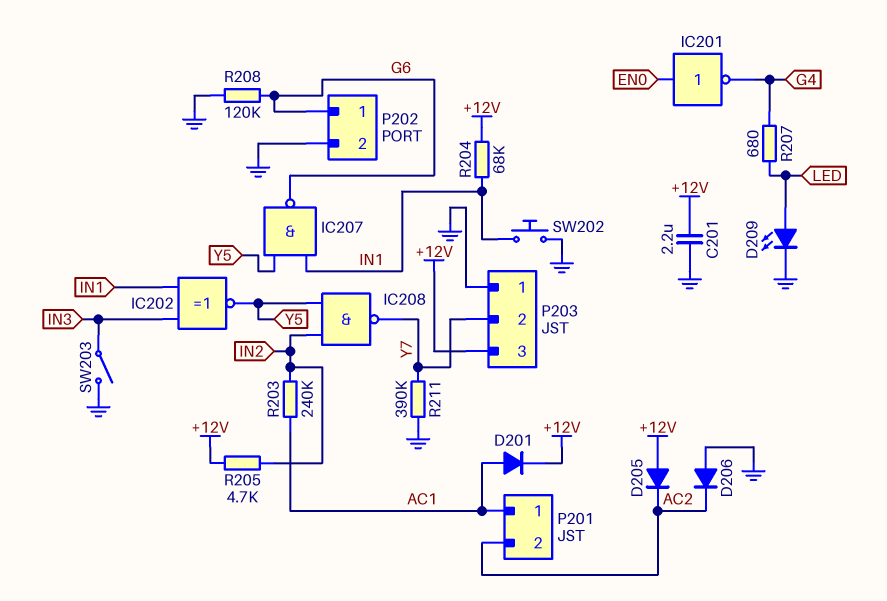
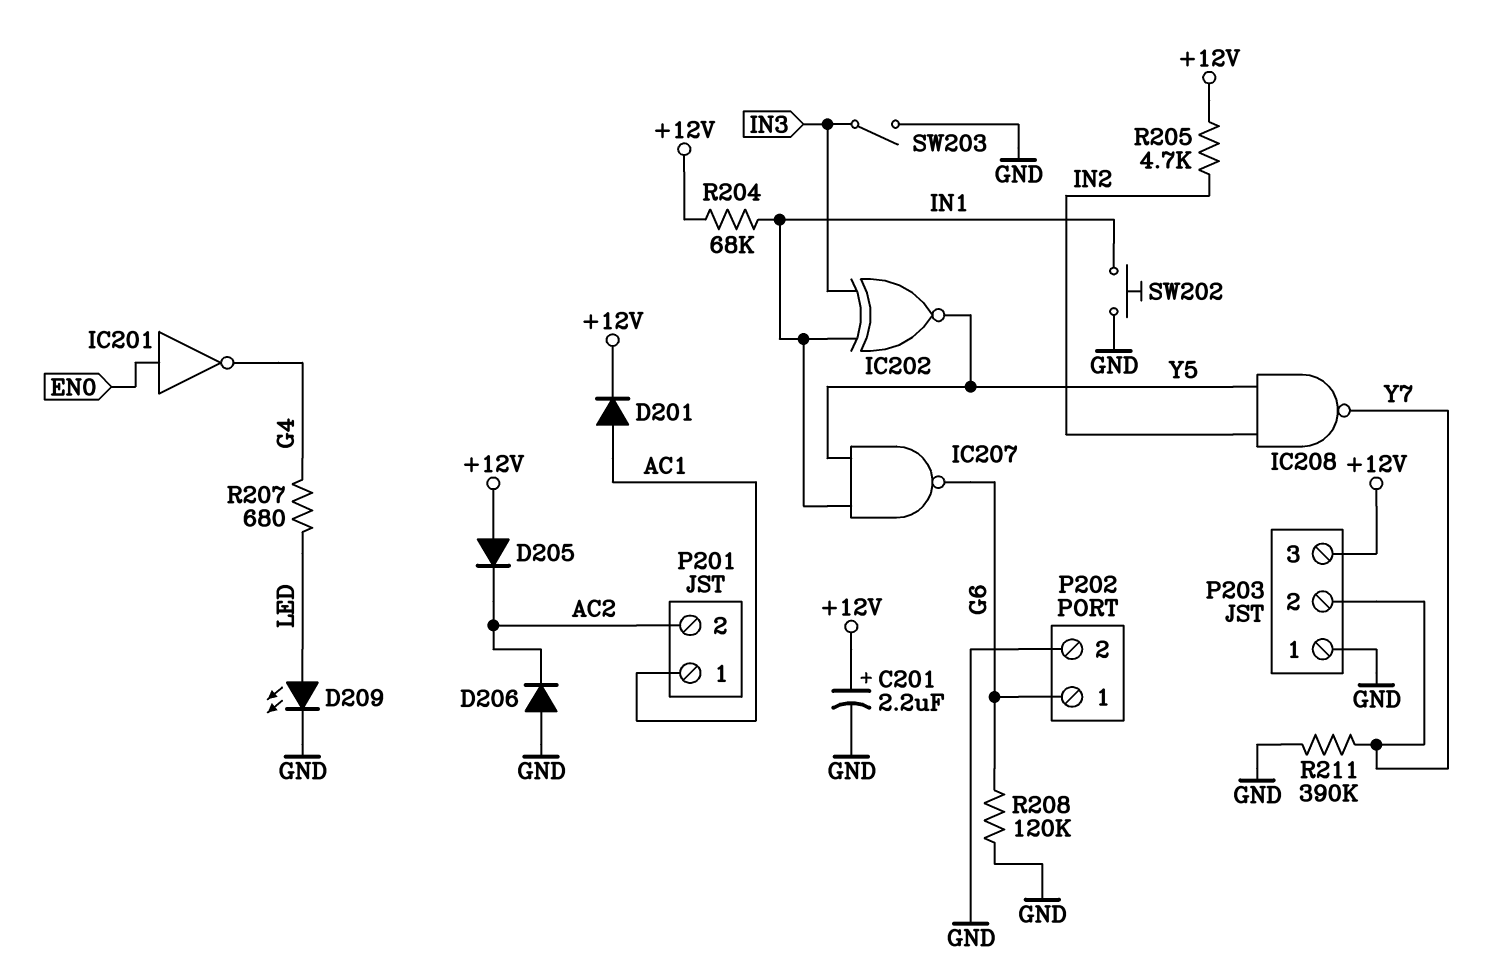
C201: 2.2uF (+12V, GND) -> 2.2uF (plus +12V, minus GND)
R203: 240k (AC1, IN2) -> none

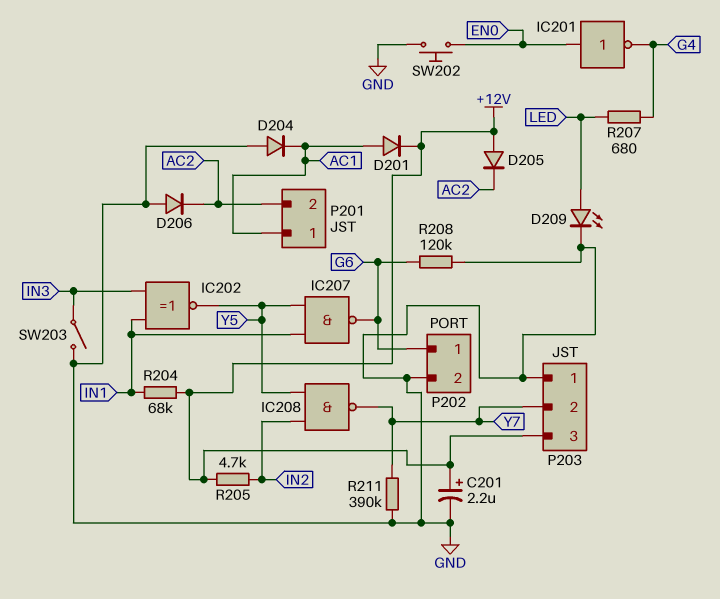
D204: none -> diode (A GND, K AC1)
SW202: button (GND, IN1) -> button (EN0, GND)

